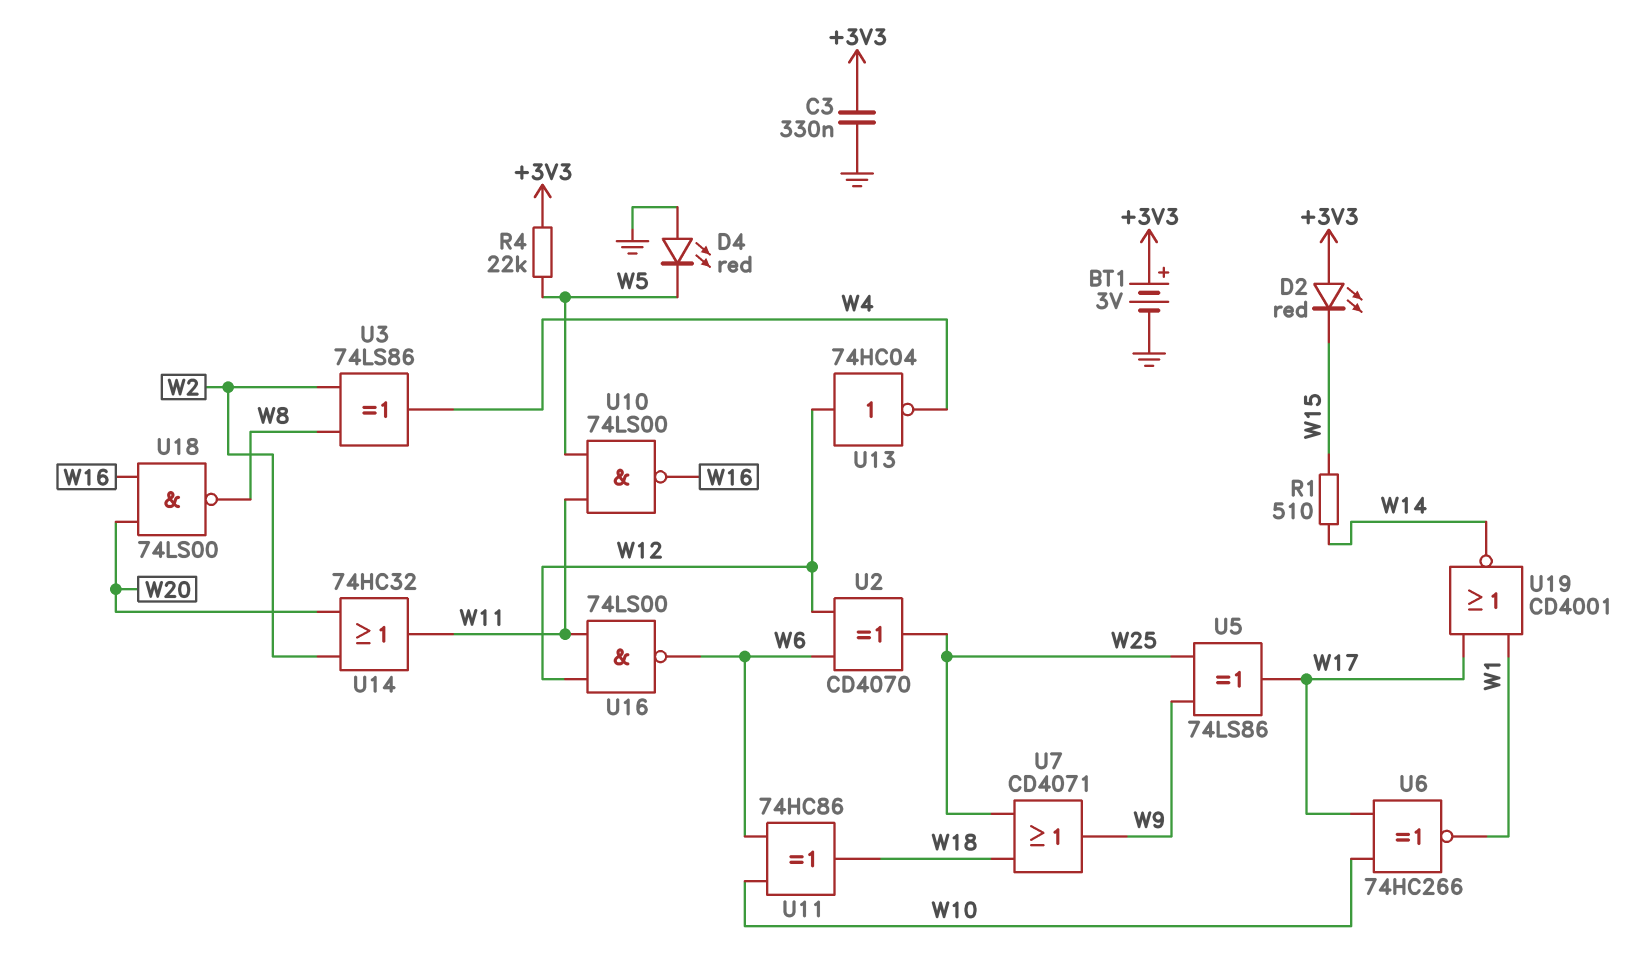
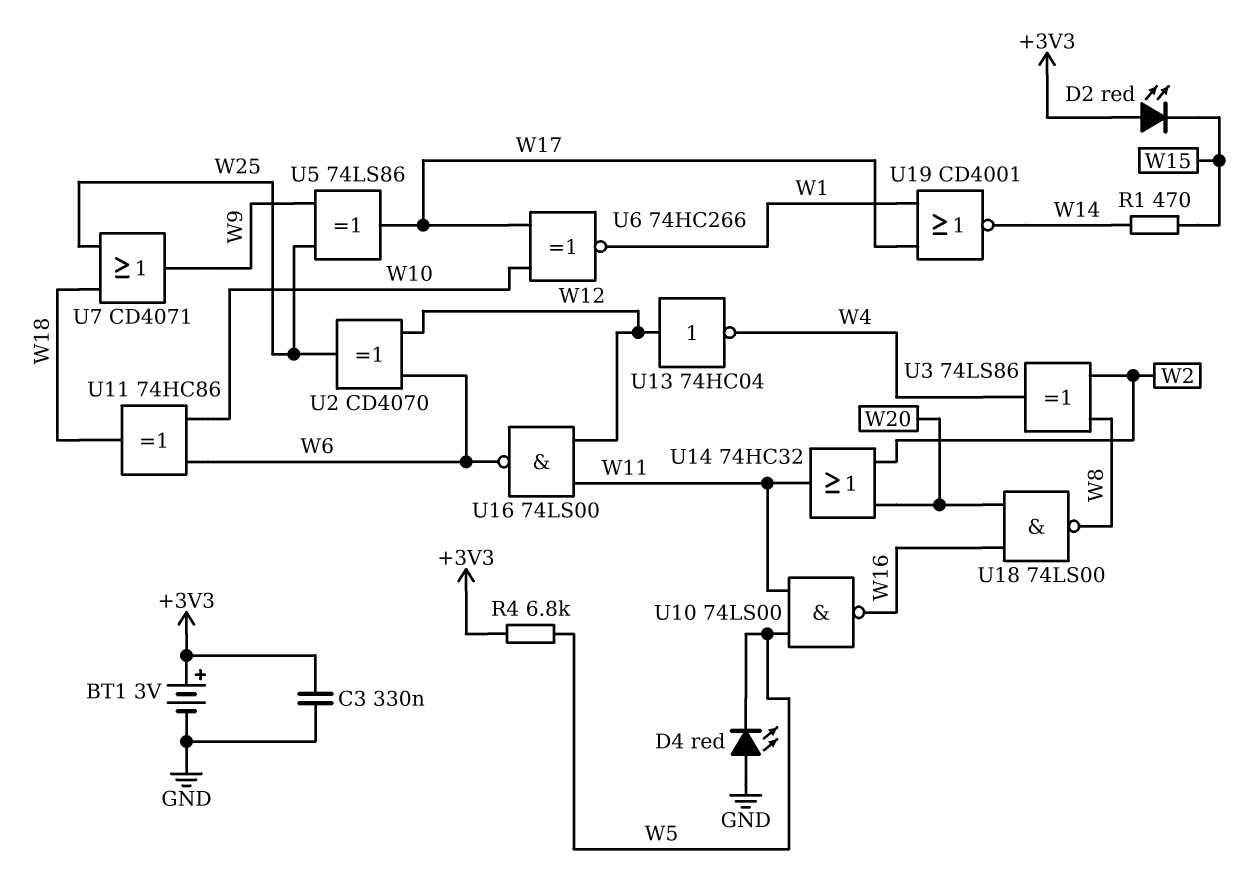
R1: 510 (W14, W15) -> 470 (W14, W15)
R4: 22k (+3V3, W5) -> 6.8k (+3V3, W5)

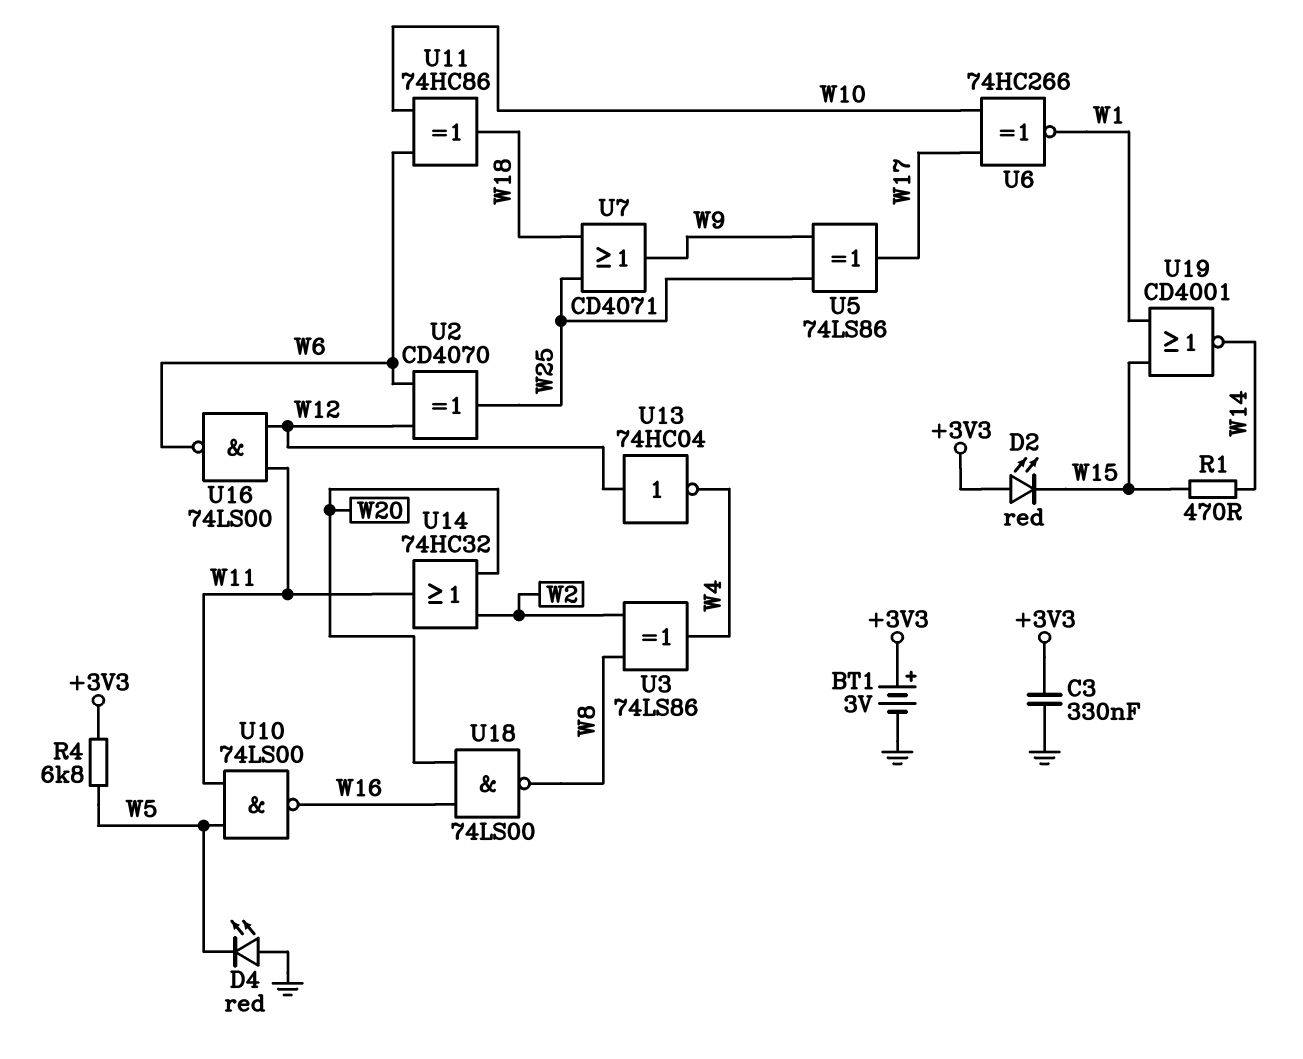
U19: NOR CD4001 (in W1, in W17, out W14) -> NOR CD4001 (in W1, in W15, out W14)

